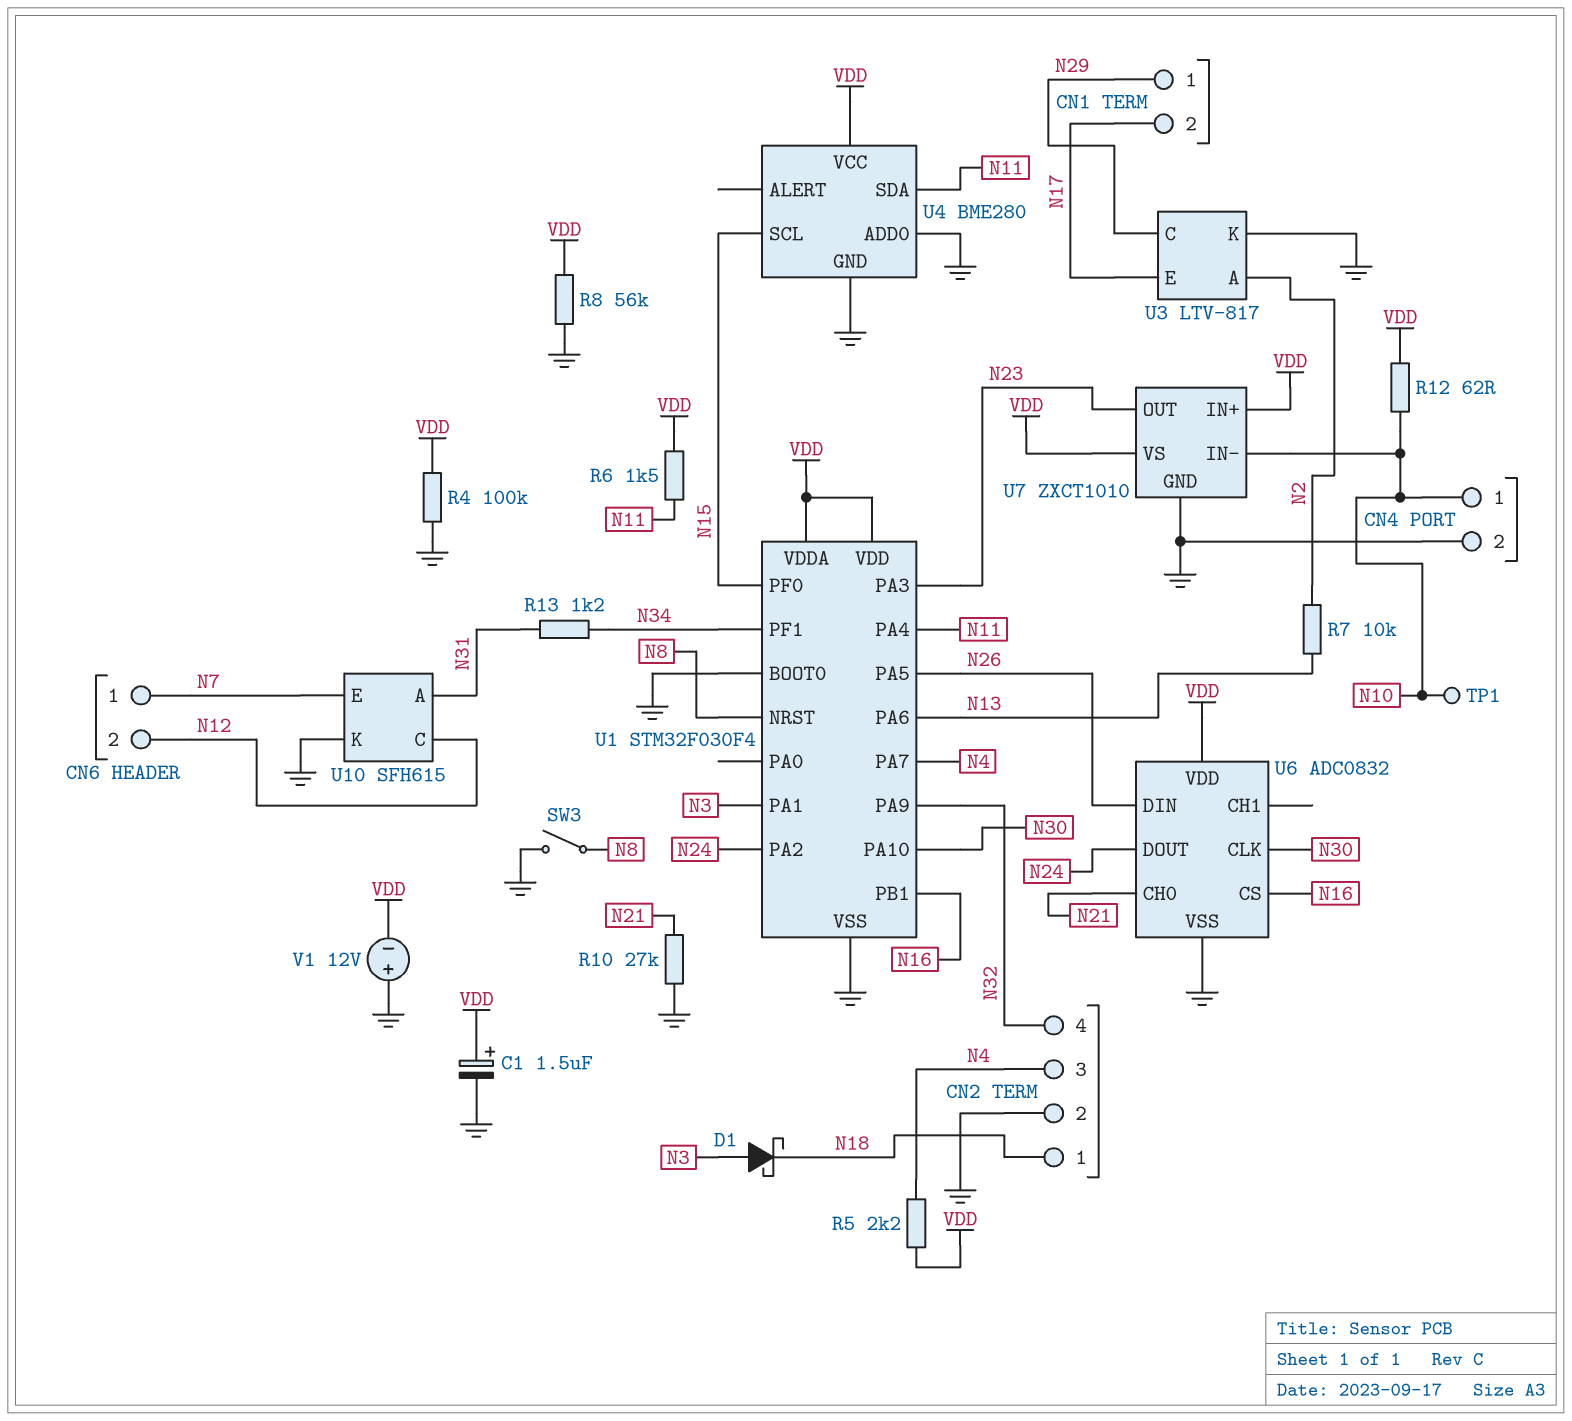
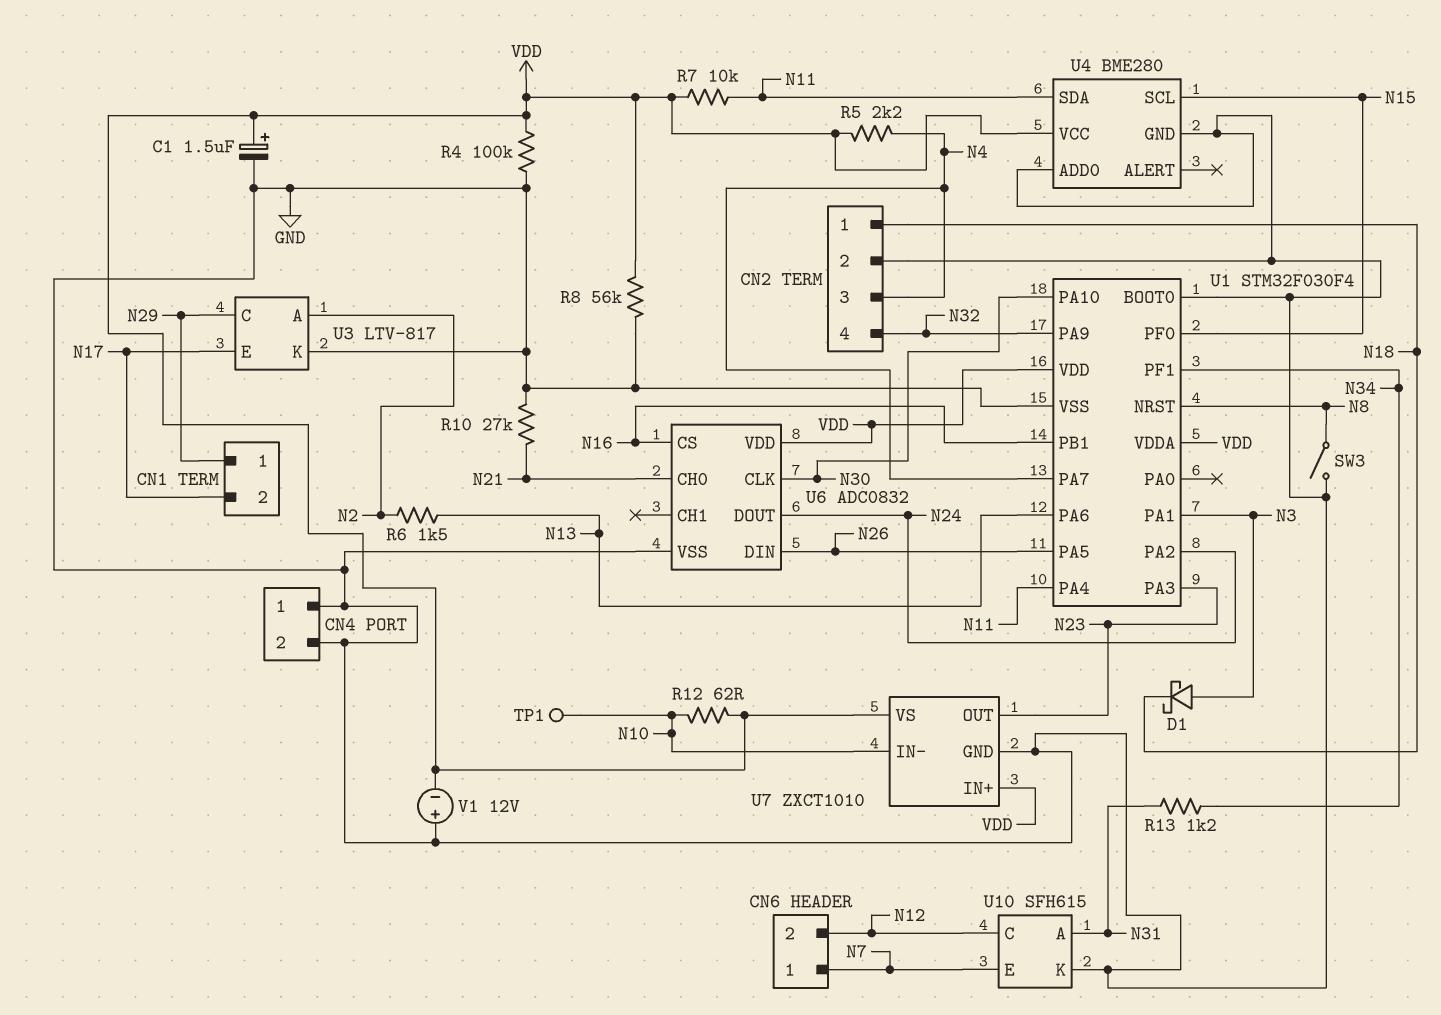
CN4 pin 1: N10 -> GND
R6: 1.5k (N11, VDD) -> 1.5k (N2, N13)
R7: 10k (N2, N13) -> 10k (N11, VDD)

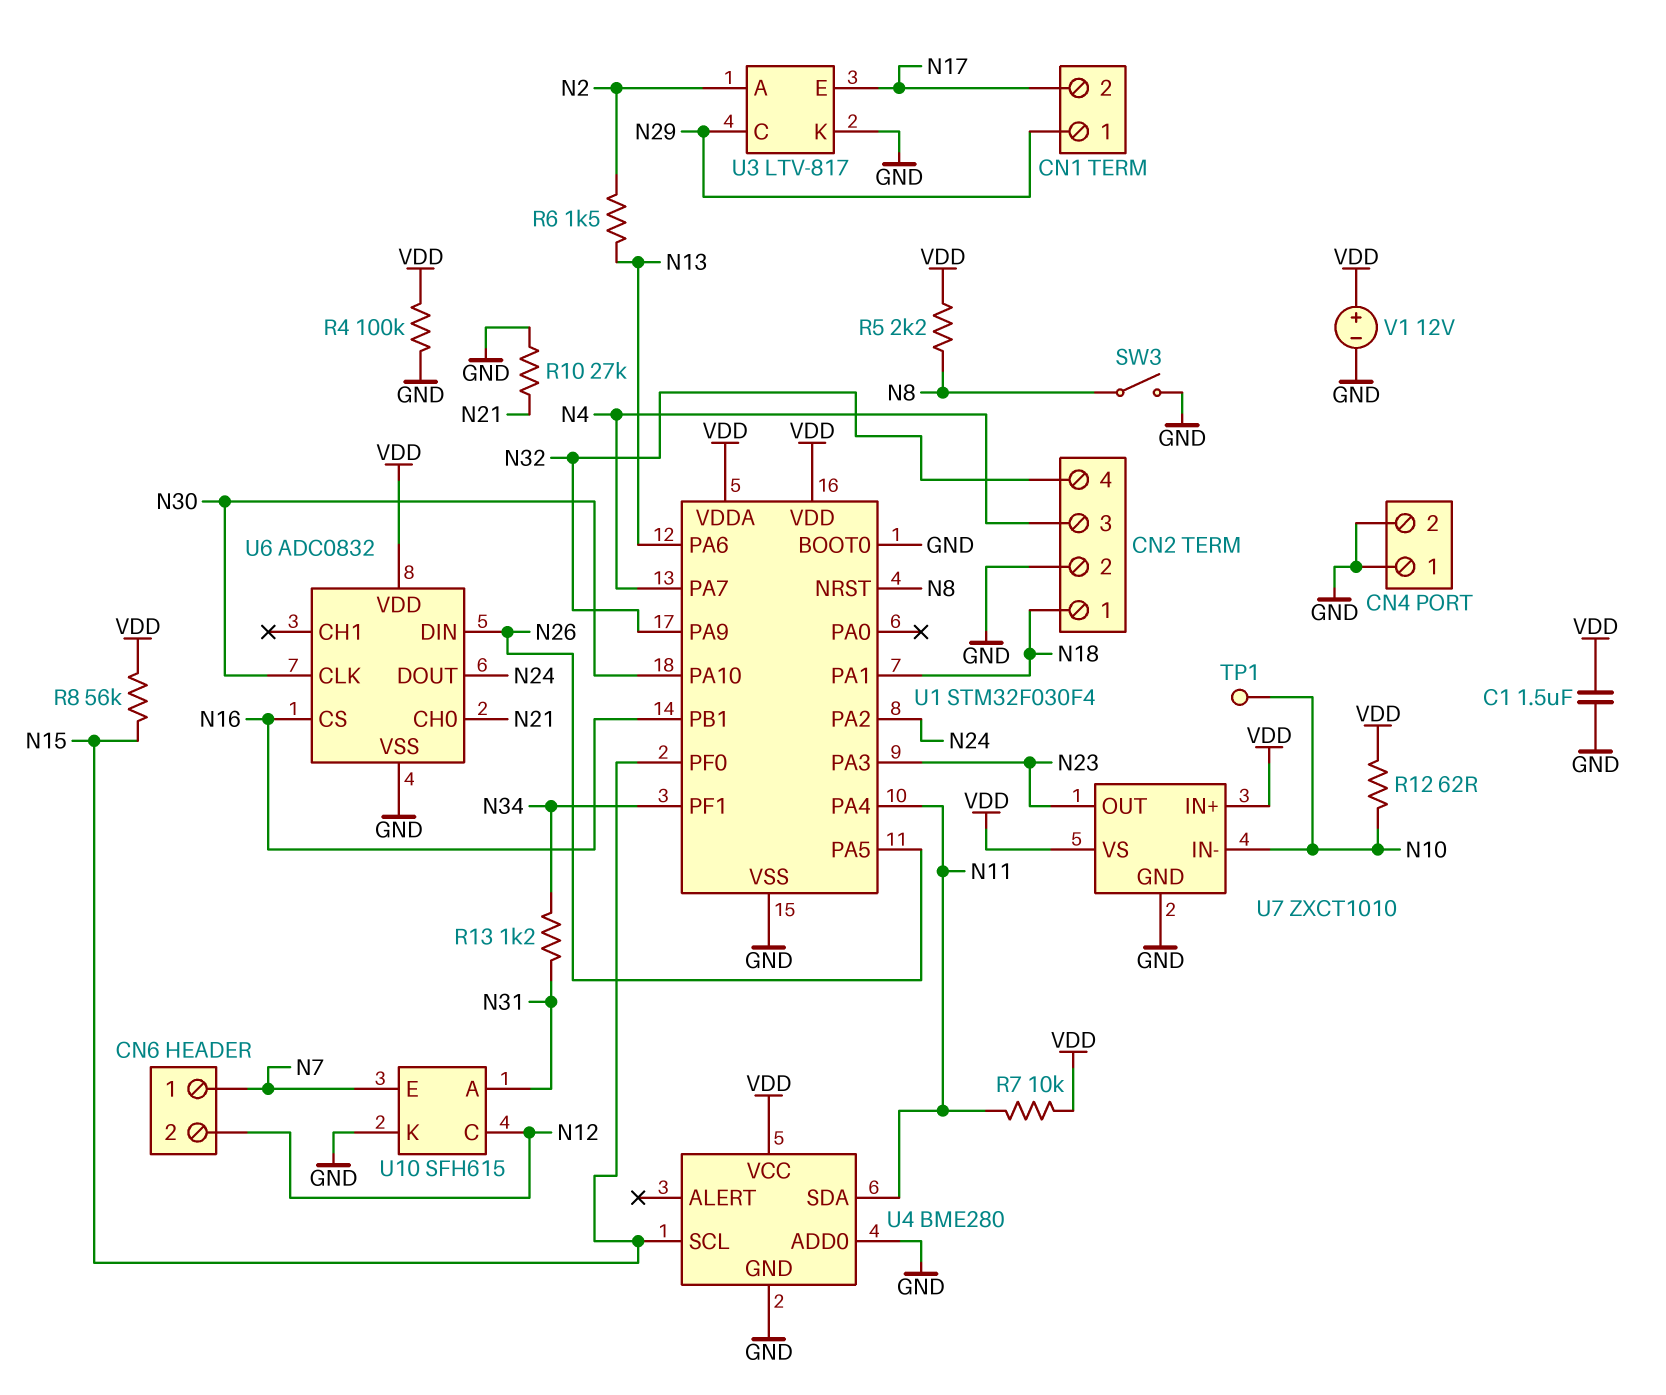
C1: 1.5uF (plus VDD, minus GND) -> 1.5uF (GND, VDD)
D1: schottky (A N3, K N18) -> none
R5: 2.2k (N4, VDD) -> 2.2k (N8, VDD)
R8: 56k (GND, VDD) -> 56k (N15, VDD)
U1 pin PA1: N3 -> N18
V1: 12V (plus GND, minus VDD) -> 12V (plus VDD, minus GND)

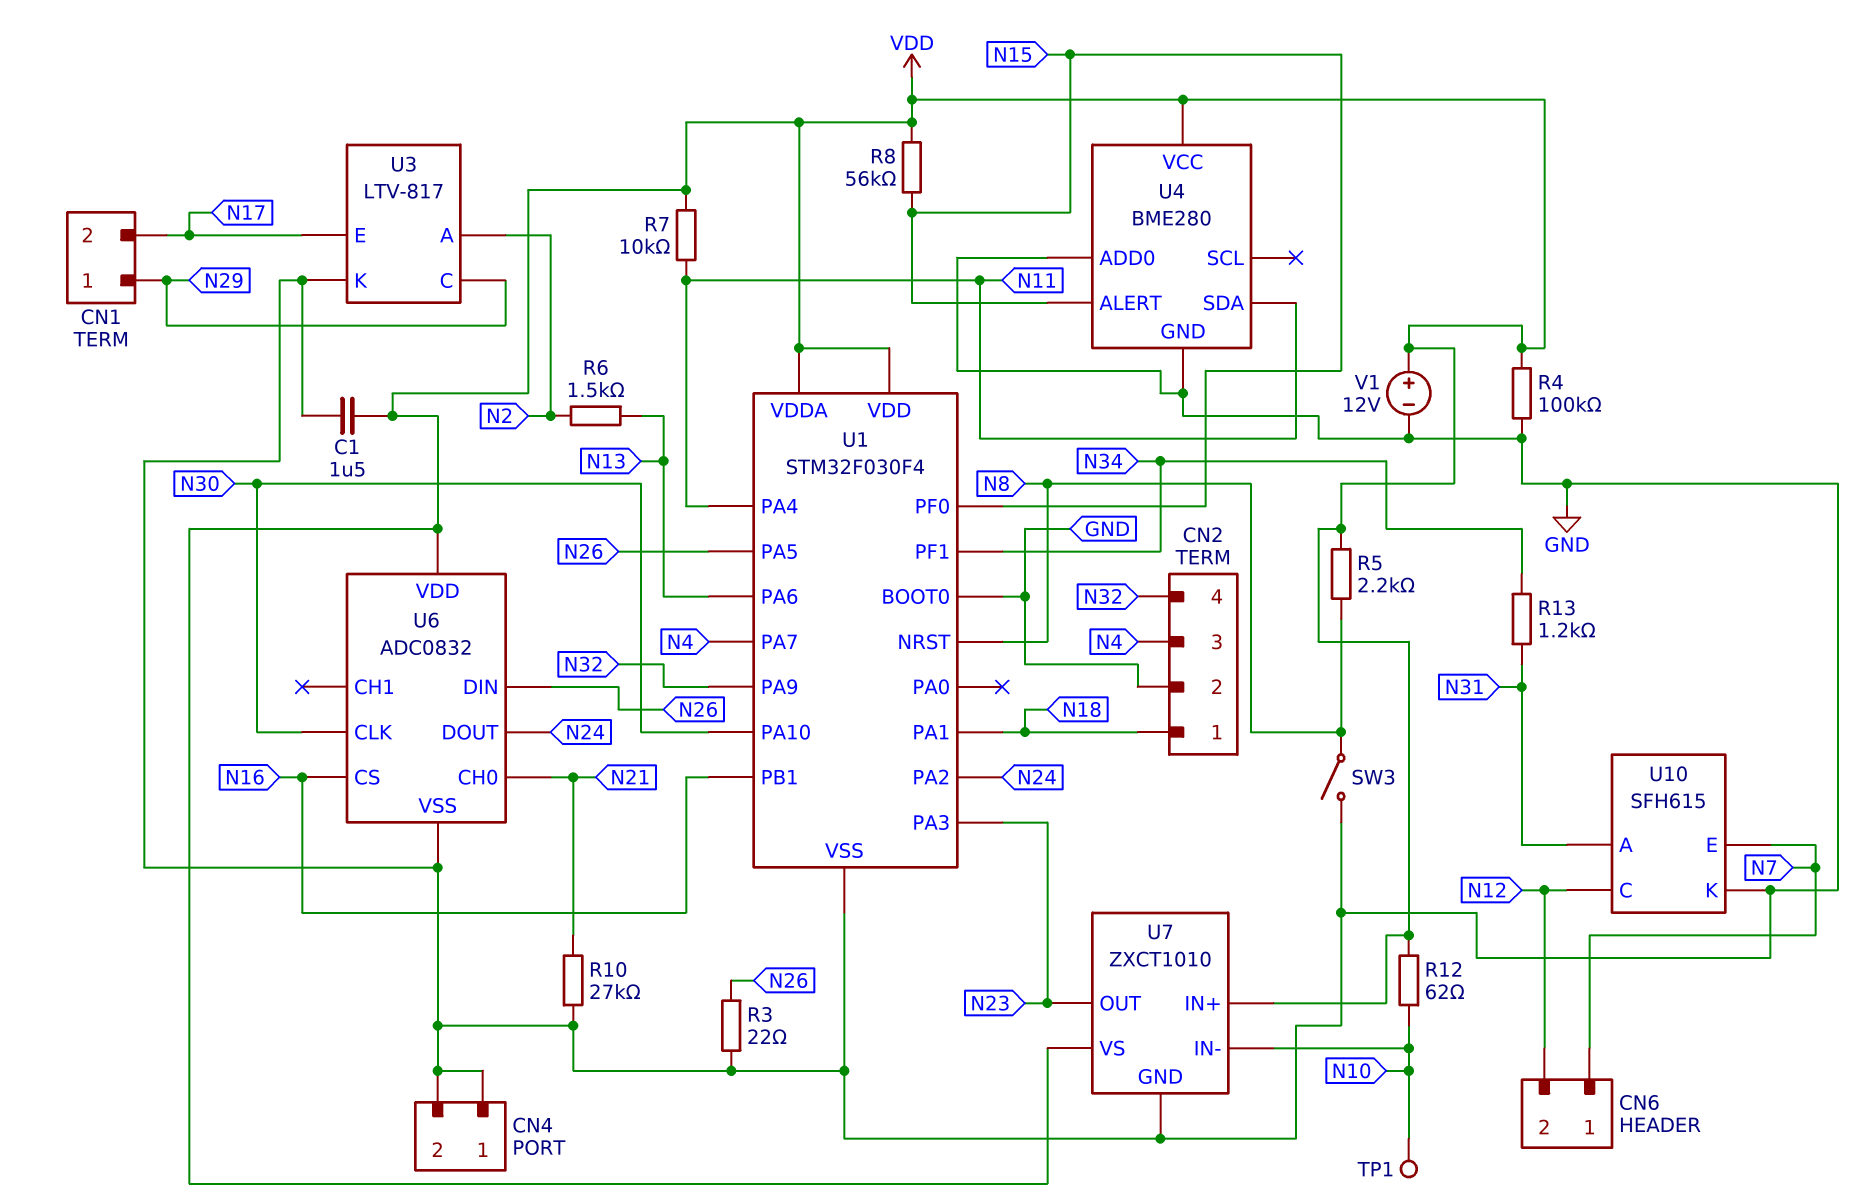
R3: none -> 22 (GND, N26)
U4 pin ALERT: none -> N15
U4 pin SCL: N15 -> none

